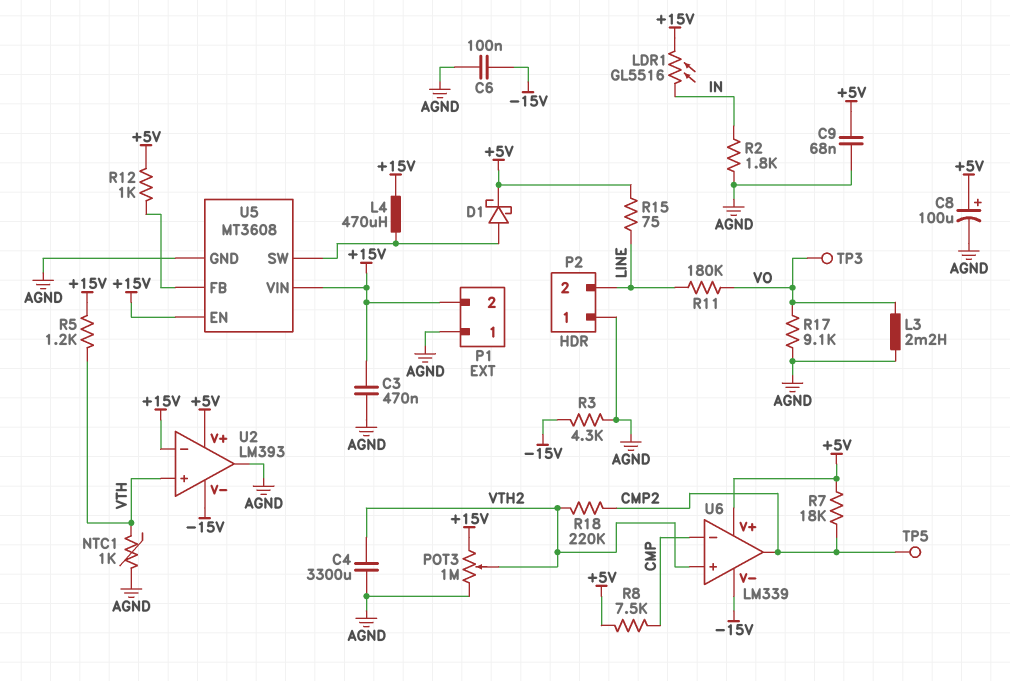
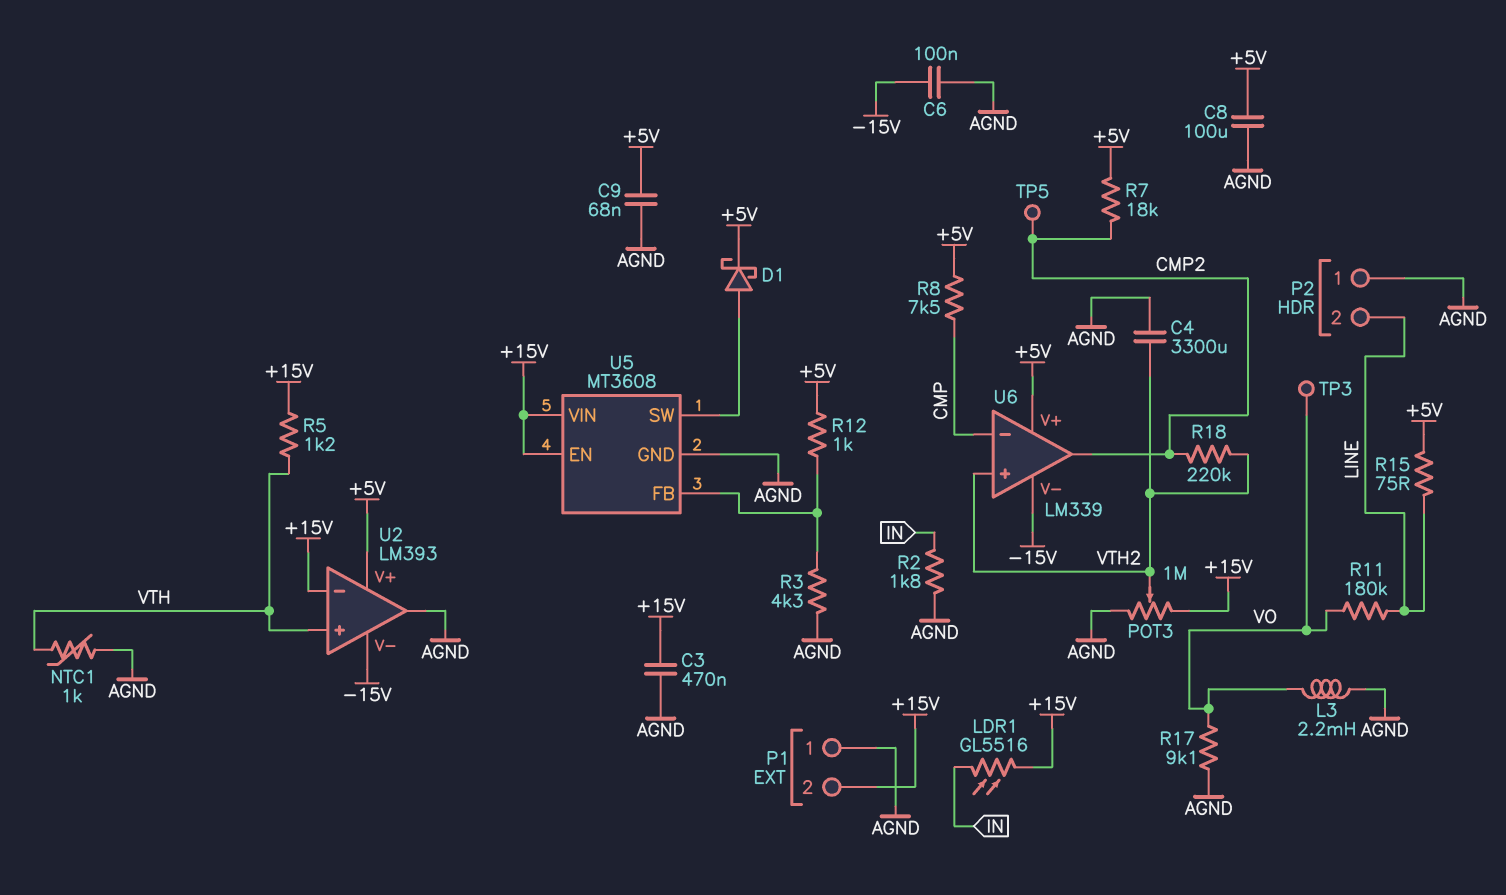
C8: 100uF (plus +5V, minus AGND) -> 100uF (+5V, AGND)
L4: 470uH (+15V, U5/SW) -> none
R3: 4.3k (-15V, AGND) -> 4.3k (AGND, U5/FB)

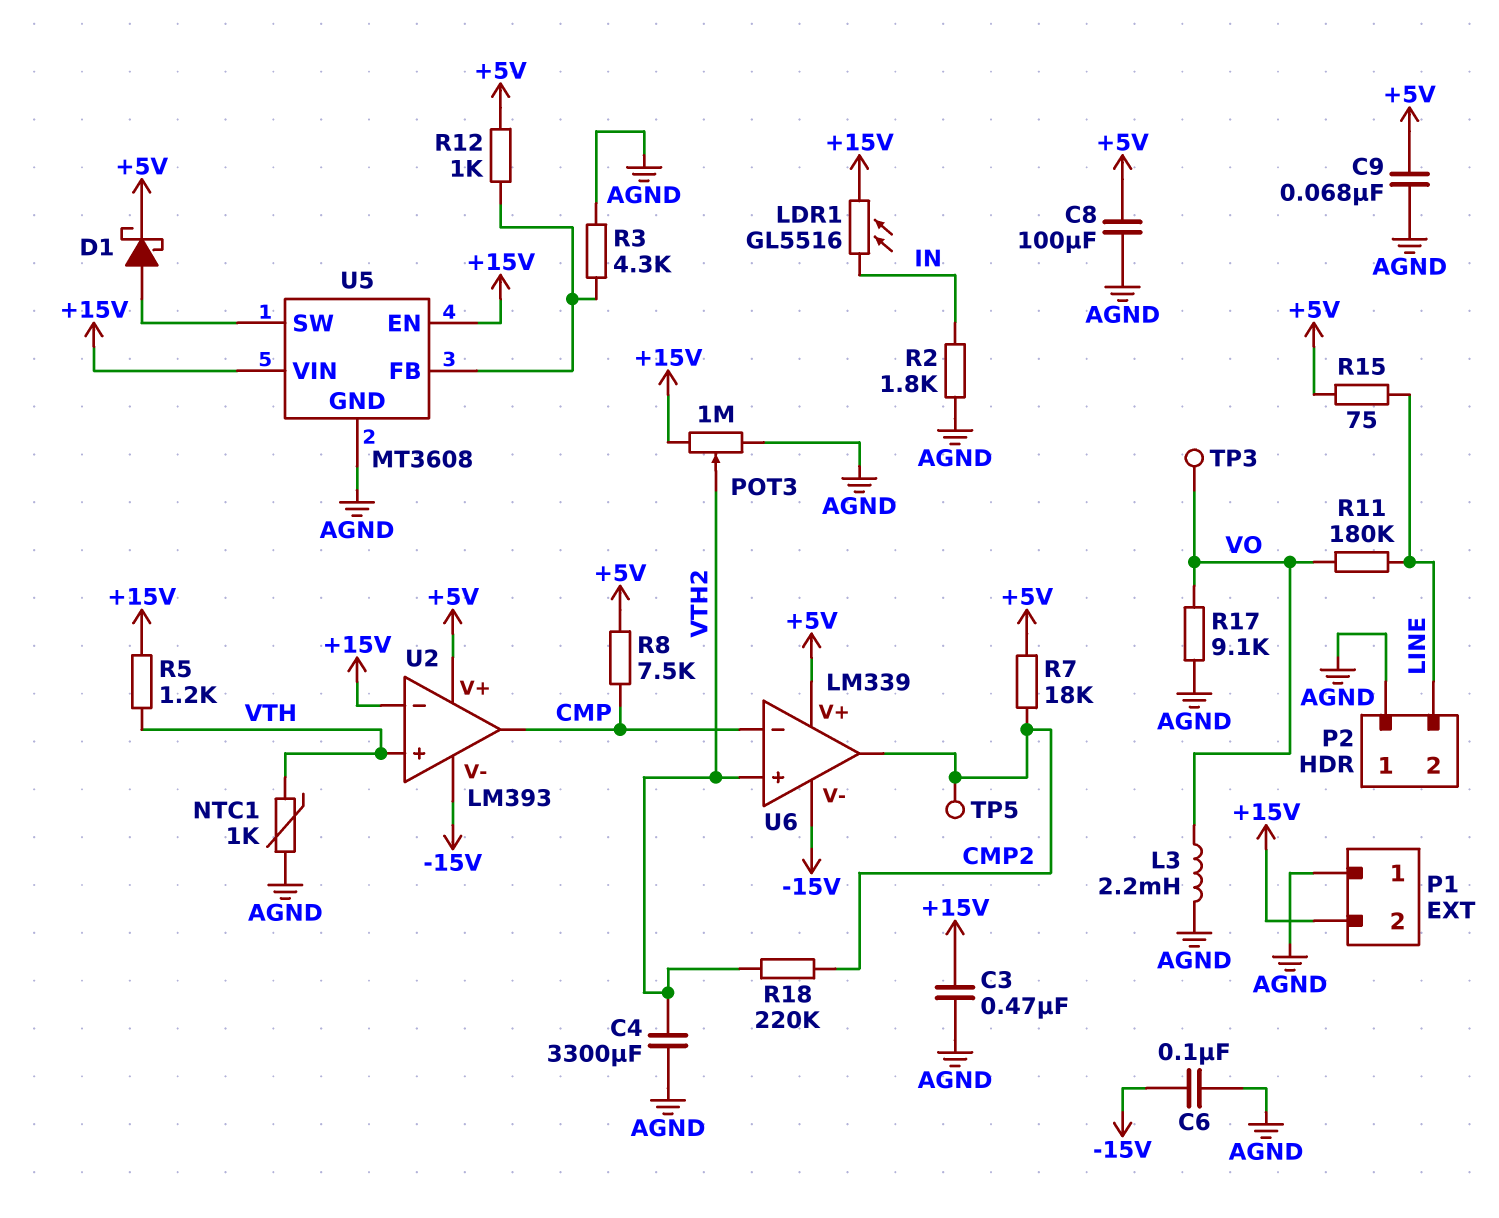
U2 pin out: AGND -> CMP

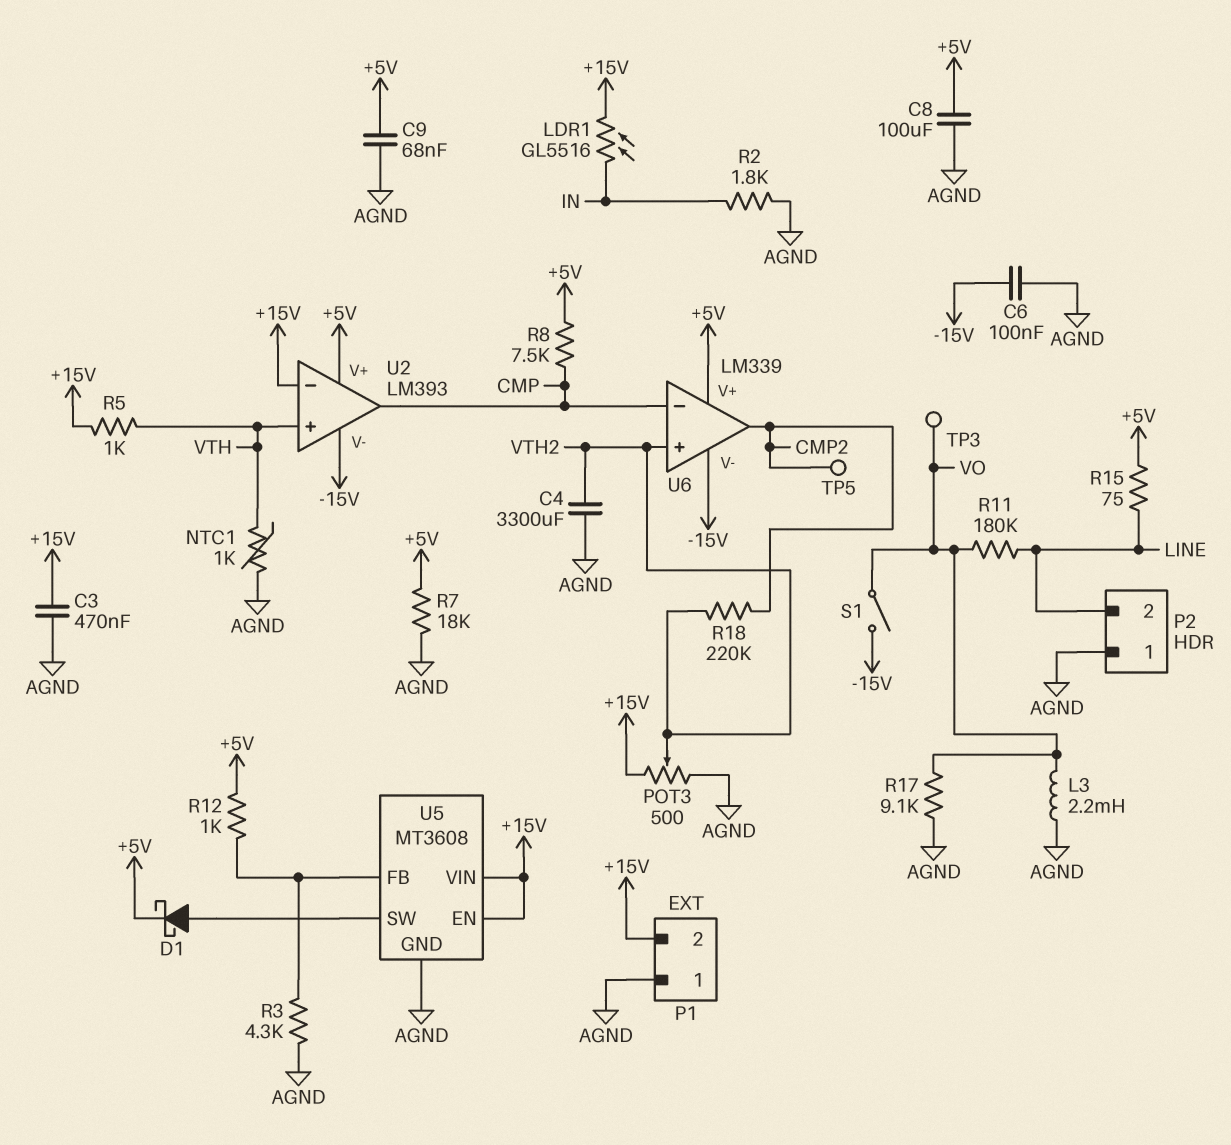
POT3: 1M (+15V, AGND, wiper VTH2) -> 500 (+15V, AGND, wiper VTH2)
R5: 1.2k (+15V, VTH) -> 1k (+15V, VTH)
R7: 18k (+5V, CMP2) -> 18k (+5V, AGND)
S1: none -> switch (-15V, VO)

